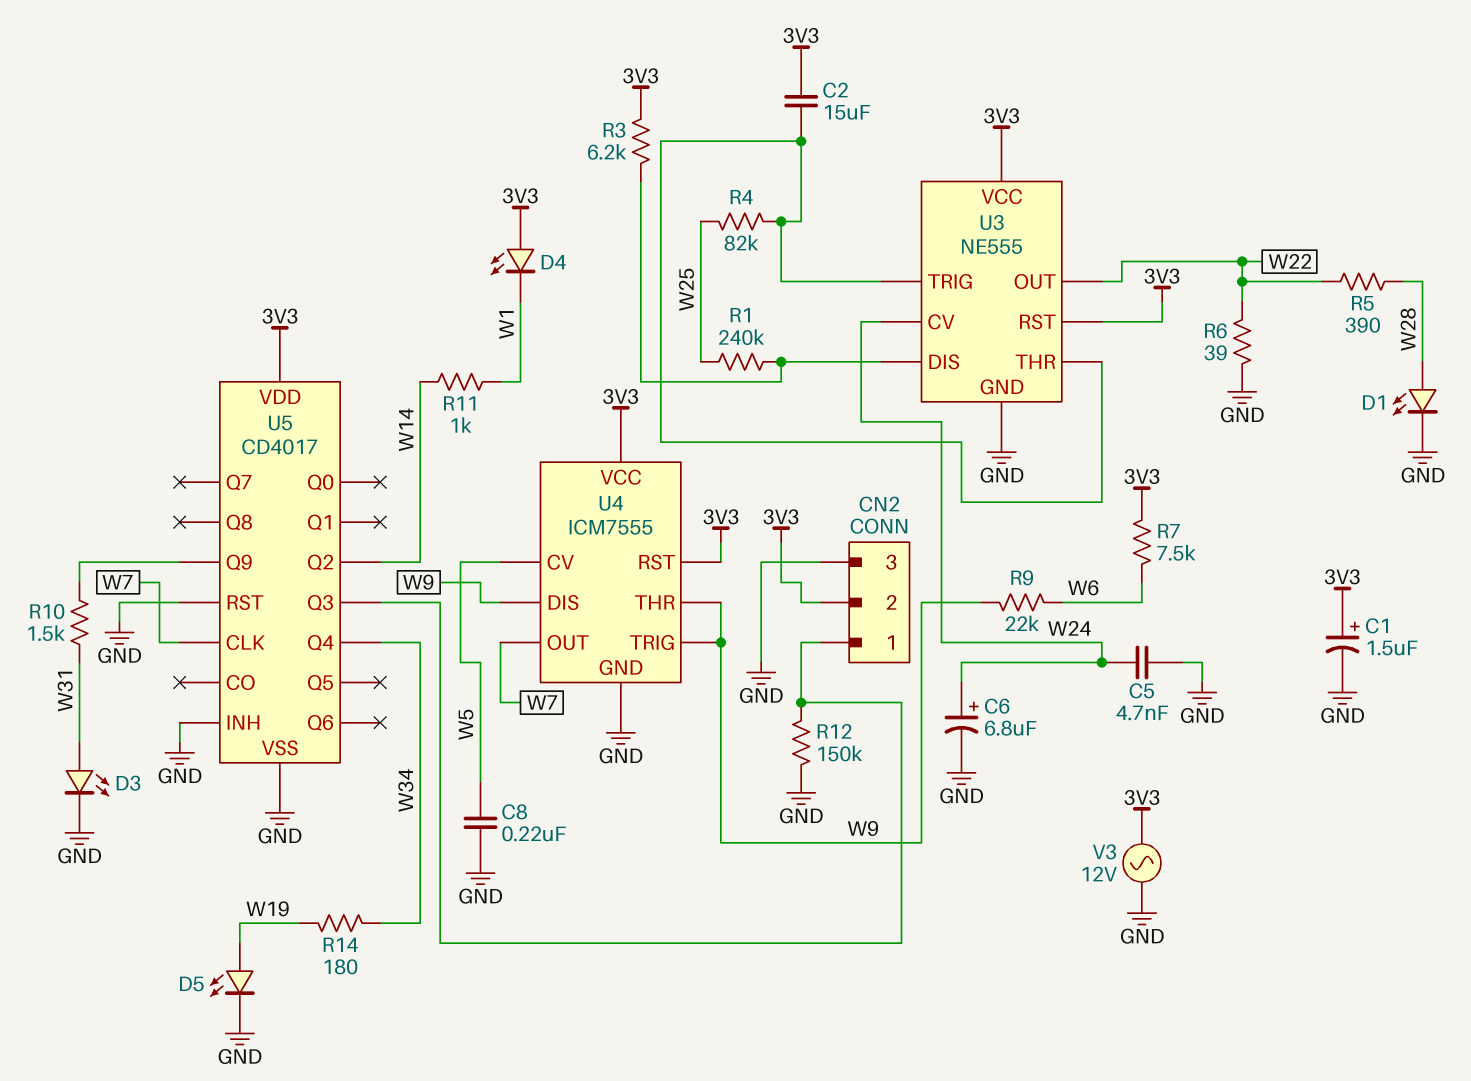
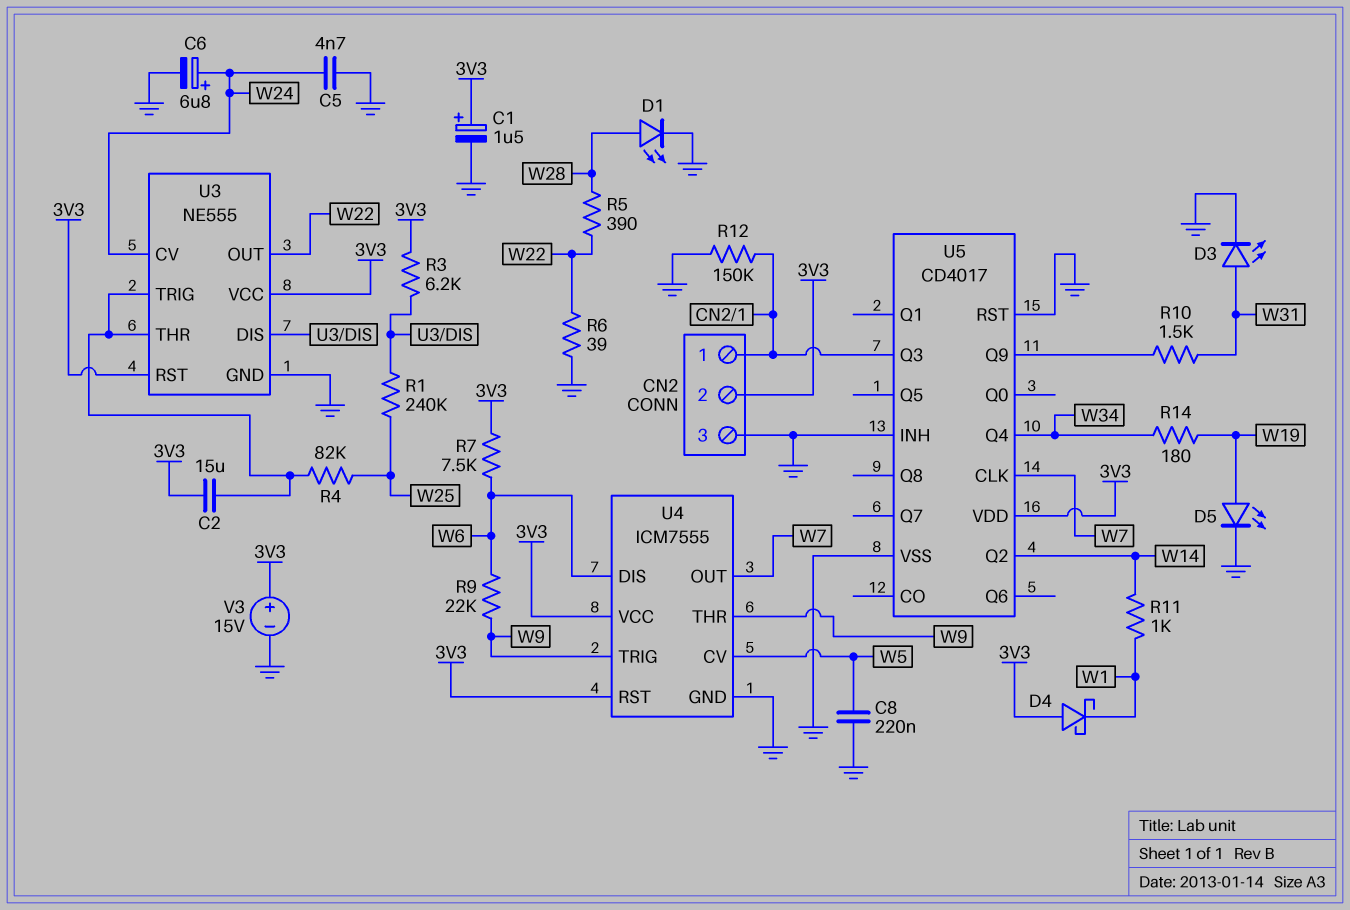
D4: LED (A 3V3, K W1) -> schottky (A 3V3, K W1)
U4 pin DIS: W9 -> W6
V3: AC 12V (3V3, GND) -> 15V (plus 3V3, minus GND)

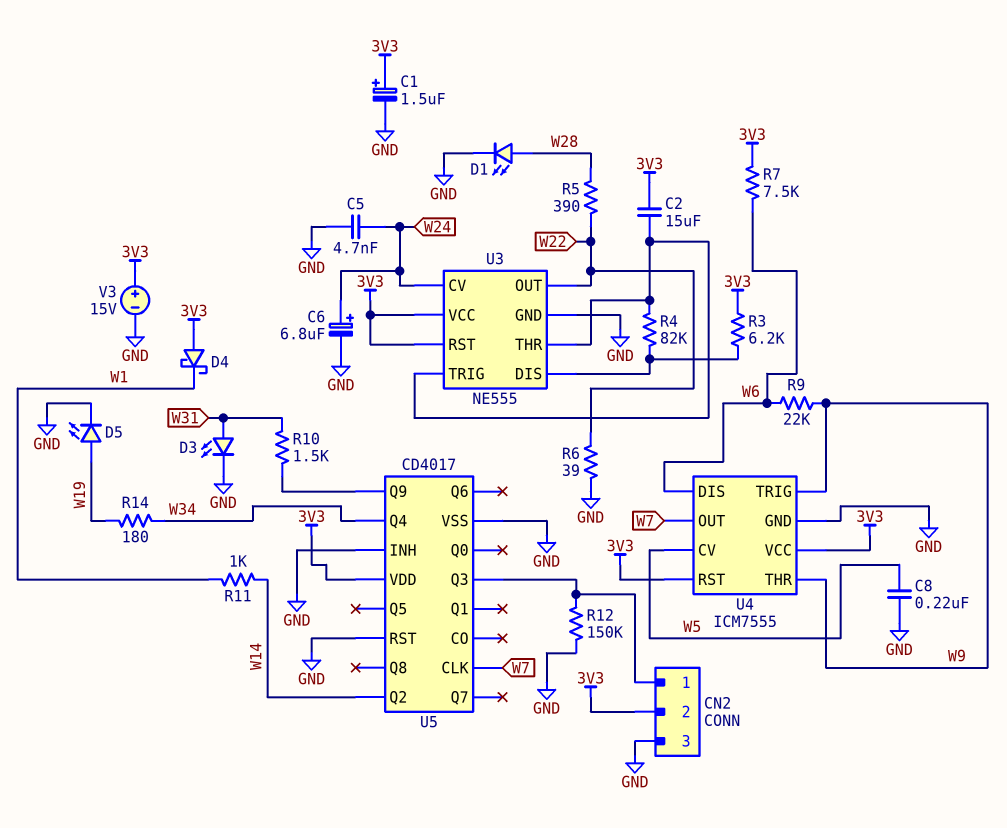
R1: 240k (U3/DIS, W25) -> none
R4: 82k (U3/THR, W25) -> 82k (U3/DIS, U3/THR)

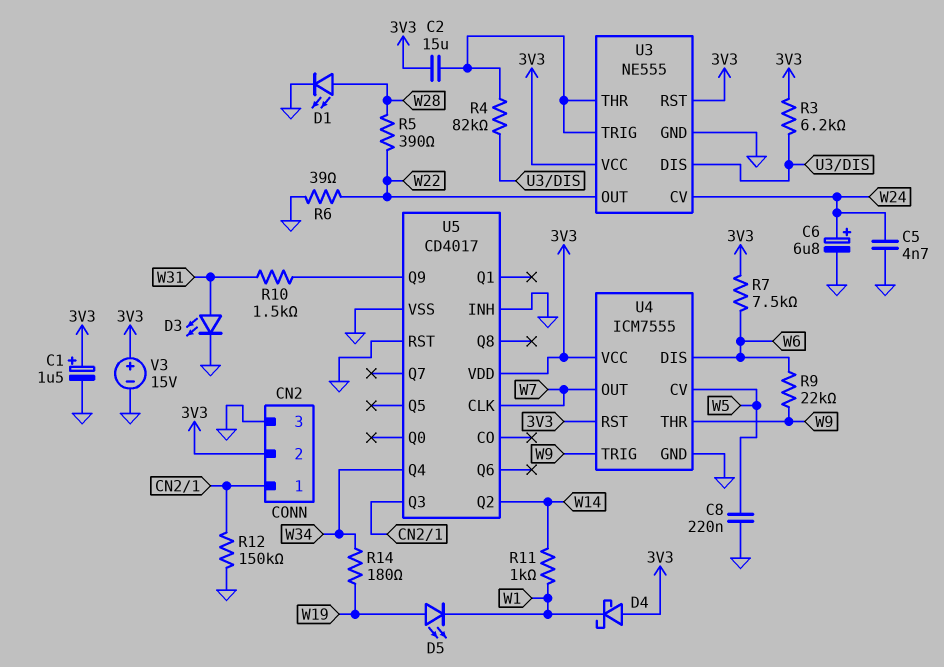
D5: LED (A W19, K GND) -> LED (A W19, K W1)

